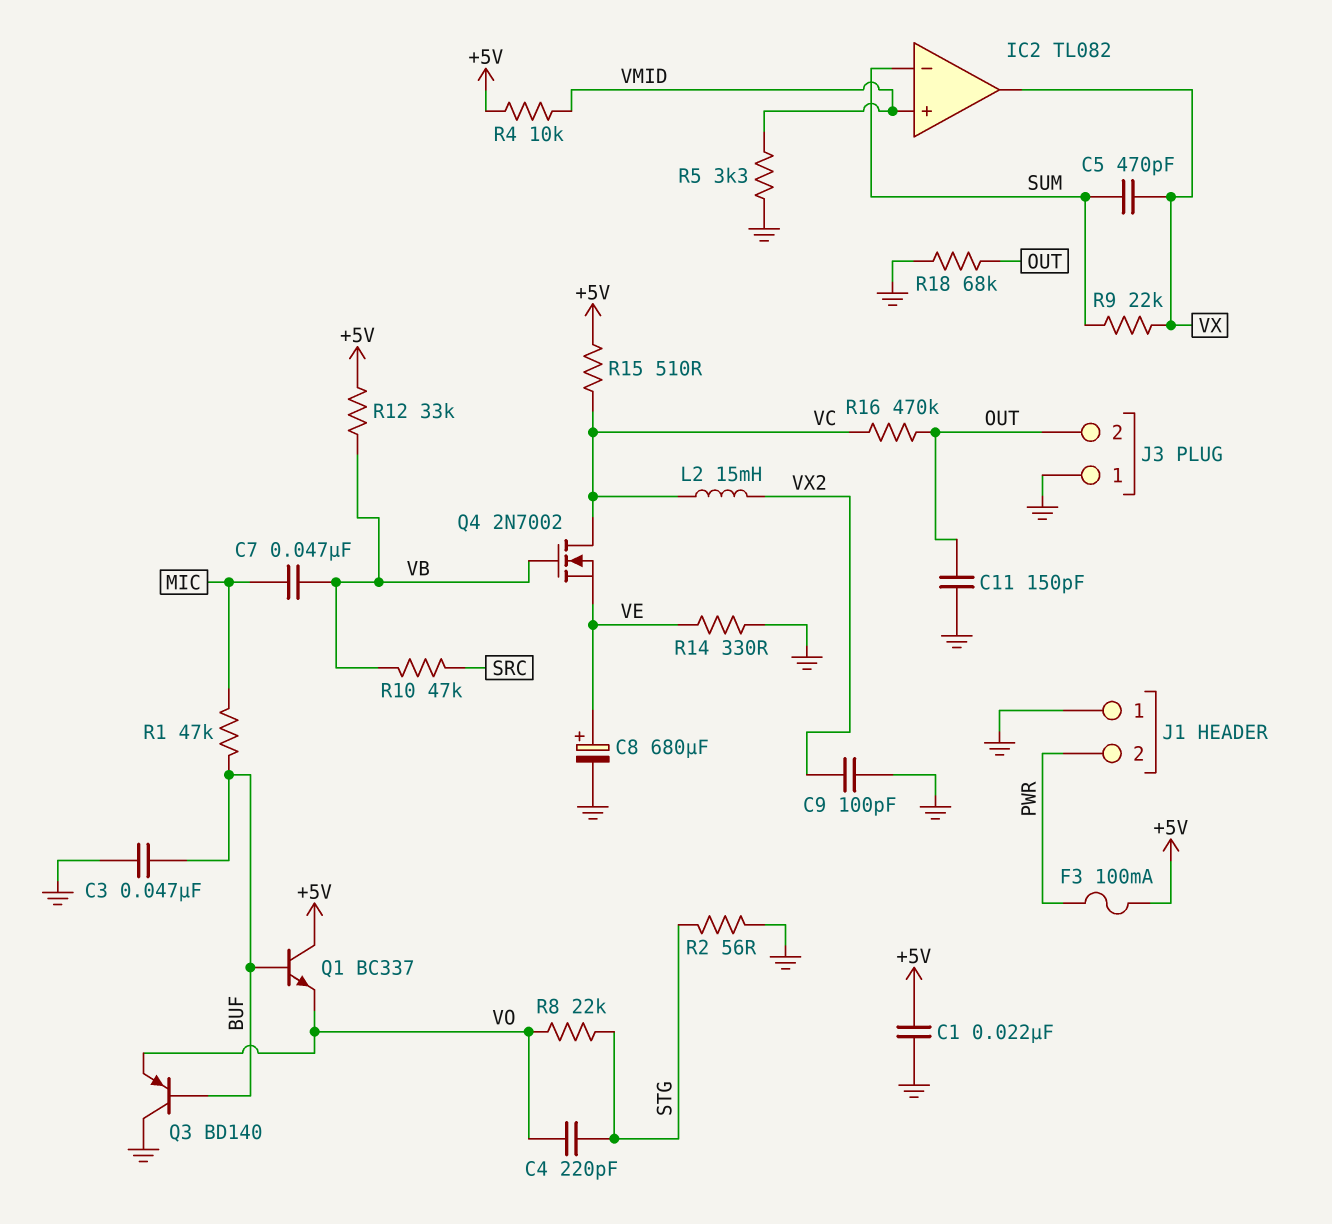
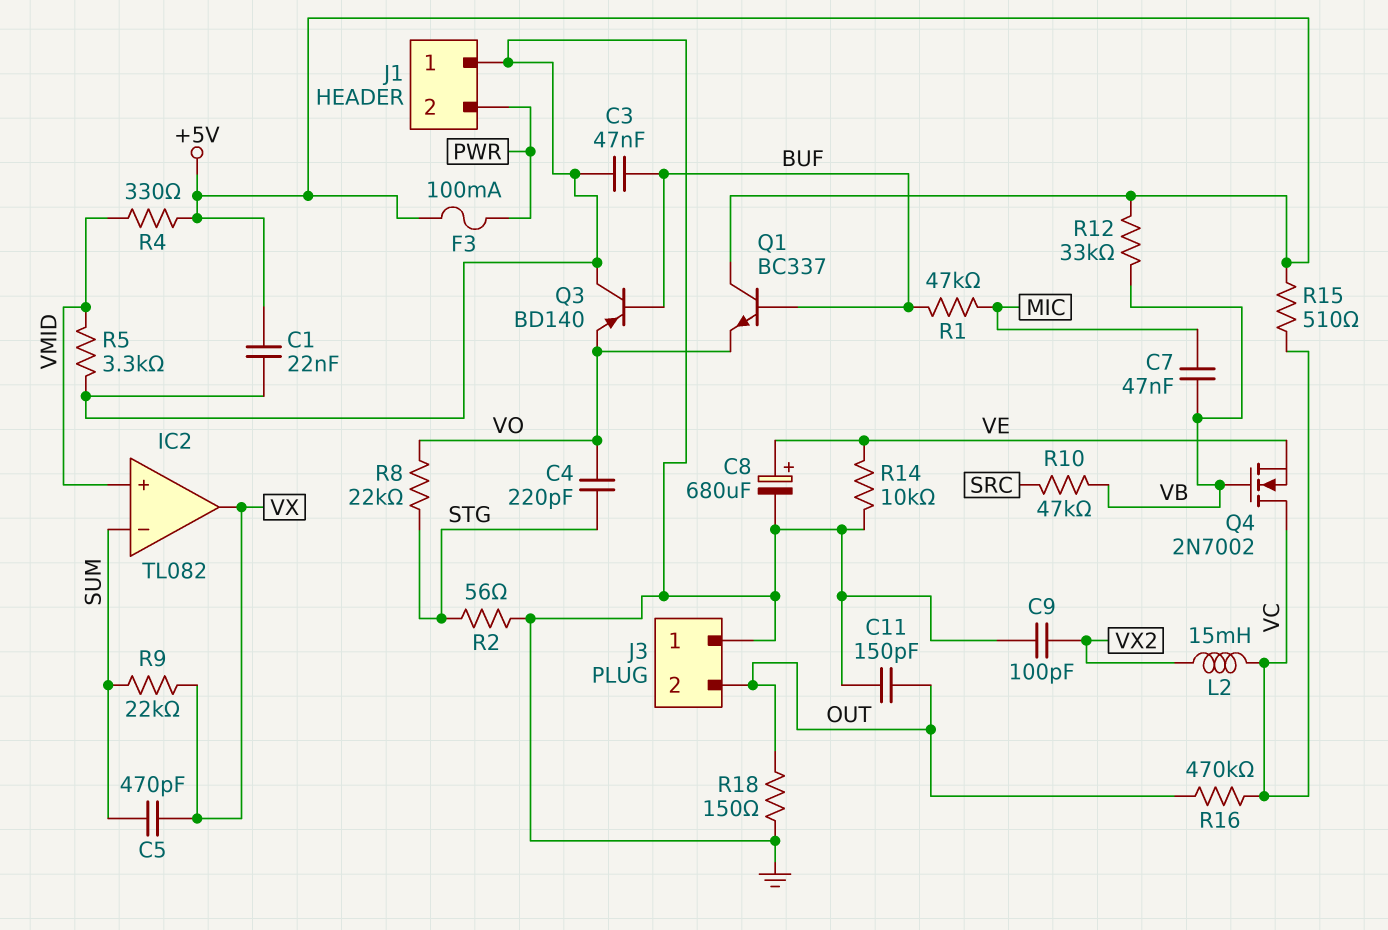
R4: 10k (+5V, VMID) -> 330 (+5V, VMID)
R14: 330 (GND, VE) -> 10k (GND, VE)
R18: 68k (GND, OUT) -> 150 (GND, OUT)

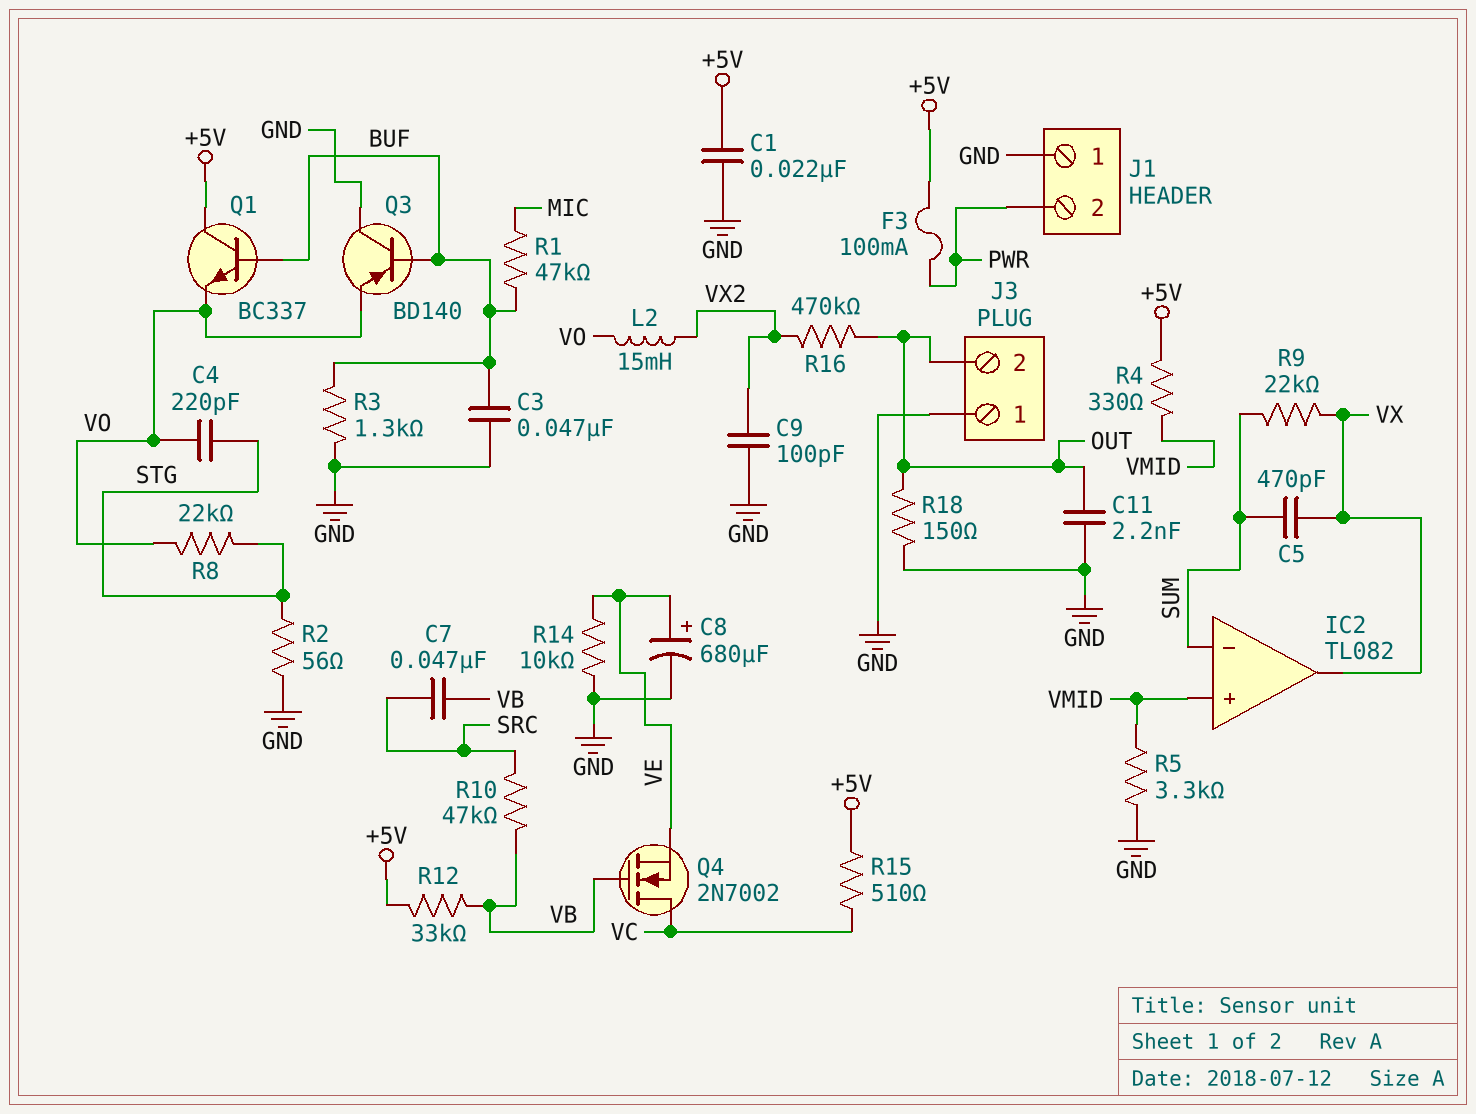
C7: 47nF (MIC, VB) -> 47nF (SRC, VB)
C11: 150pF (GND, OUT) -> 2.2nF (GND, OUT)
L2: 15mH (VC, VX2) -> 15mH (VO, VX2)
R3: none -> 1.3k (BUF, GND)
R16: 470k (OUT, VC) -> 470k (OUT, VX2)

